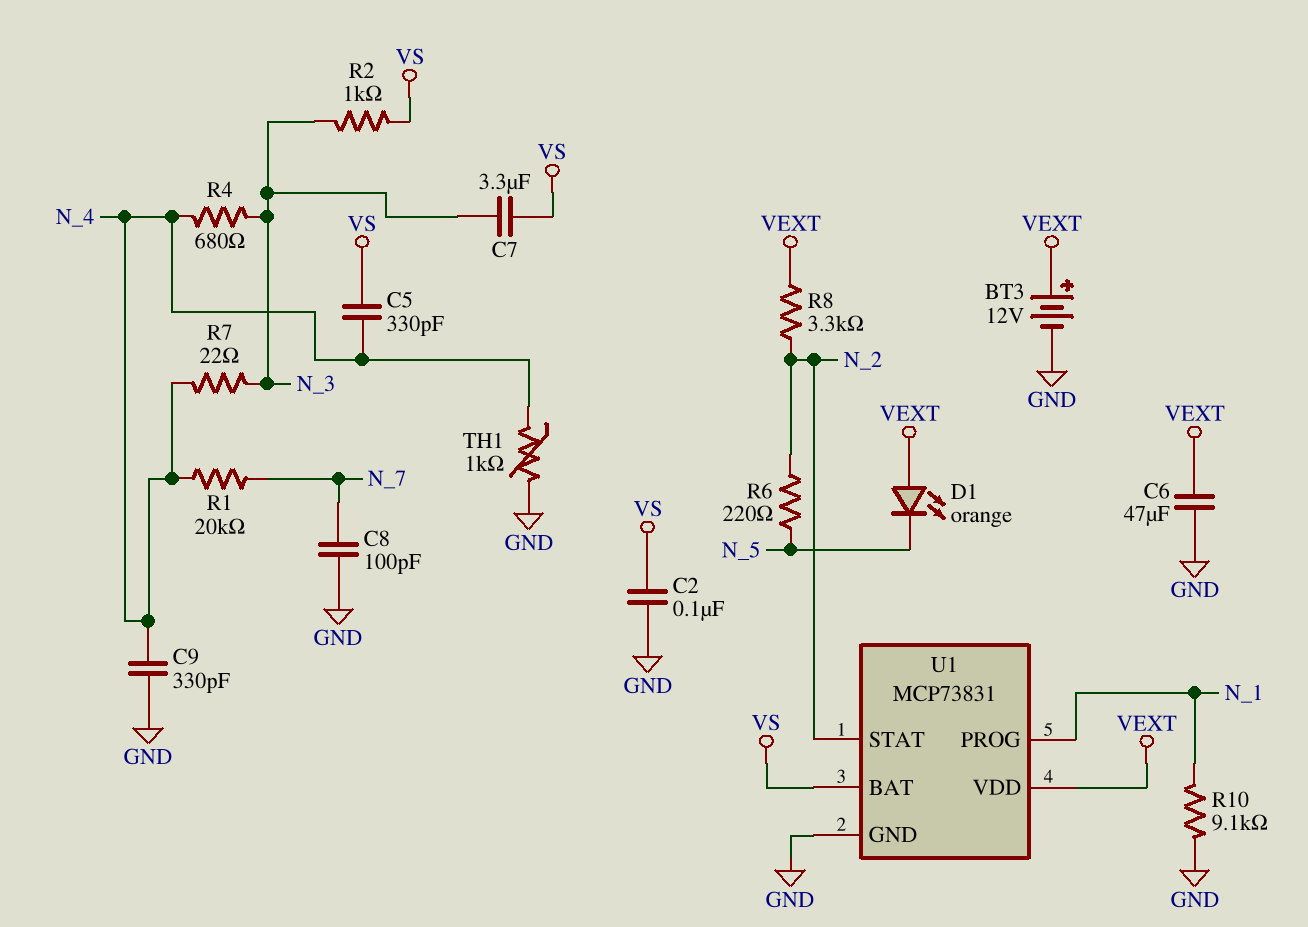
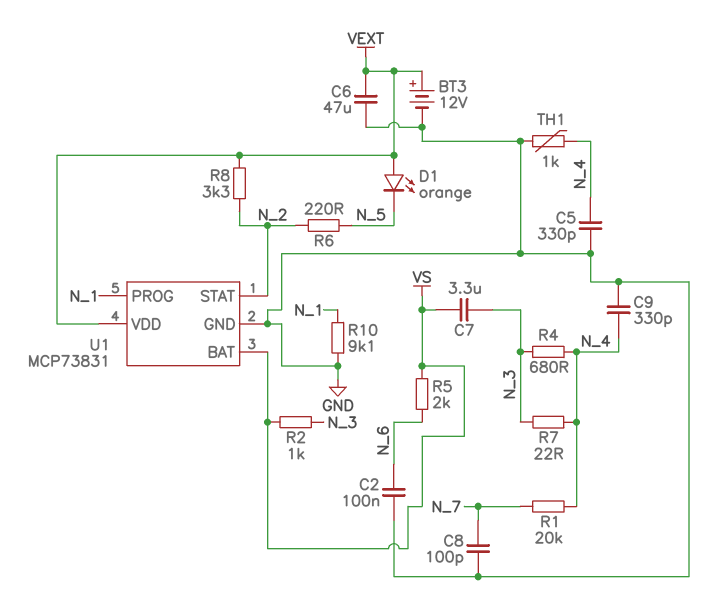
C2: 100nF (GND, VS) -> 100nF (GND, N_6)
C5: 330pF (N_4, VS) -> 330pF (GND, N_4)
R5: none -> 2k (N_6, VS)

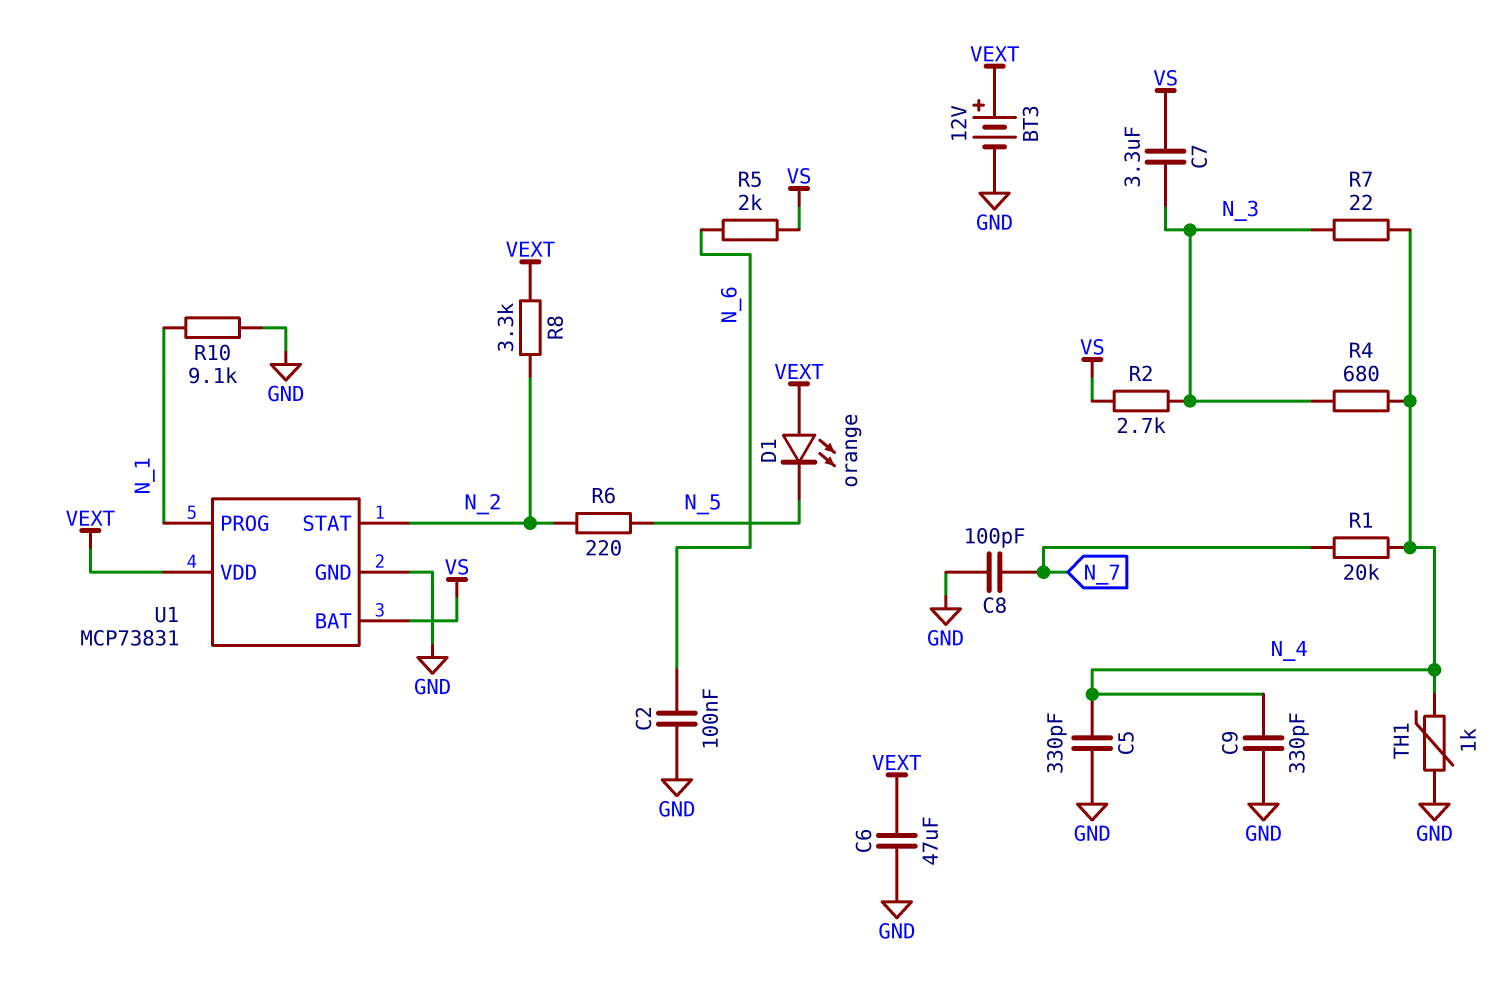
R2: 1k (N_3, VS) -> 2.7k (N_3, VS)

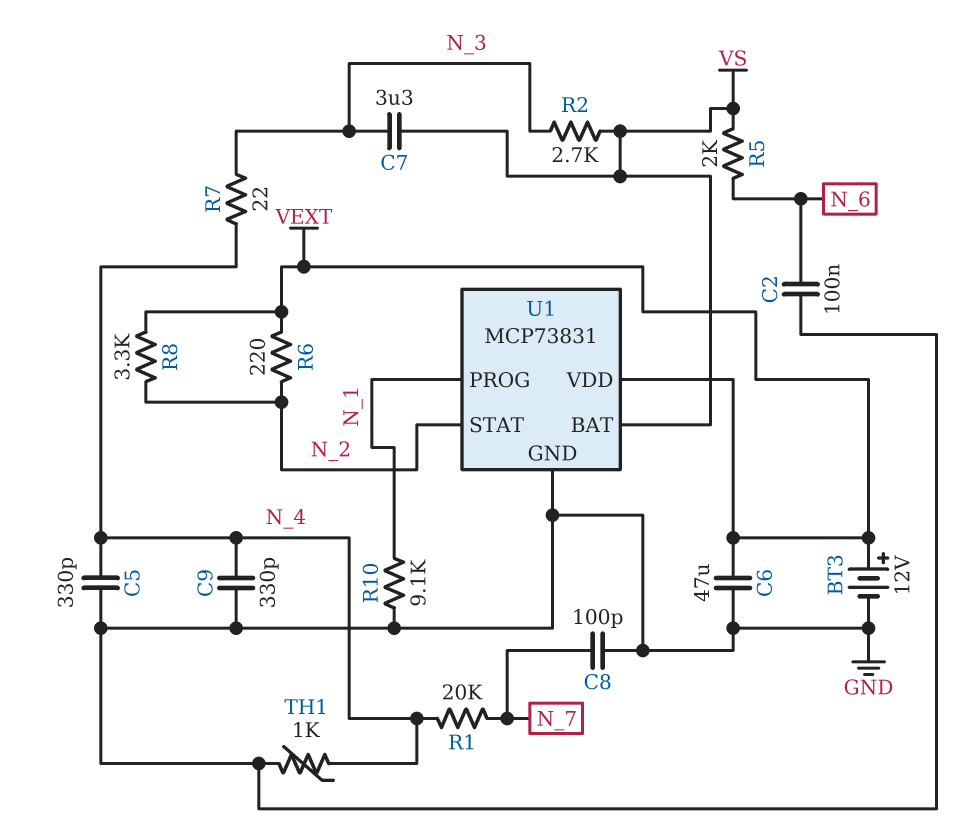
D1: LED orange (A VEXT, K N_5) -> none
R4: 680 (N_3, N_4) -> none
R6: 220 (N_2, N_5) -> 220 (N_2, VEXT)

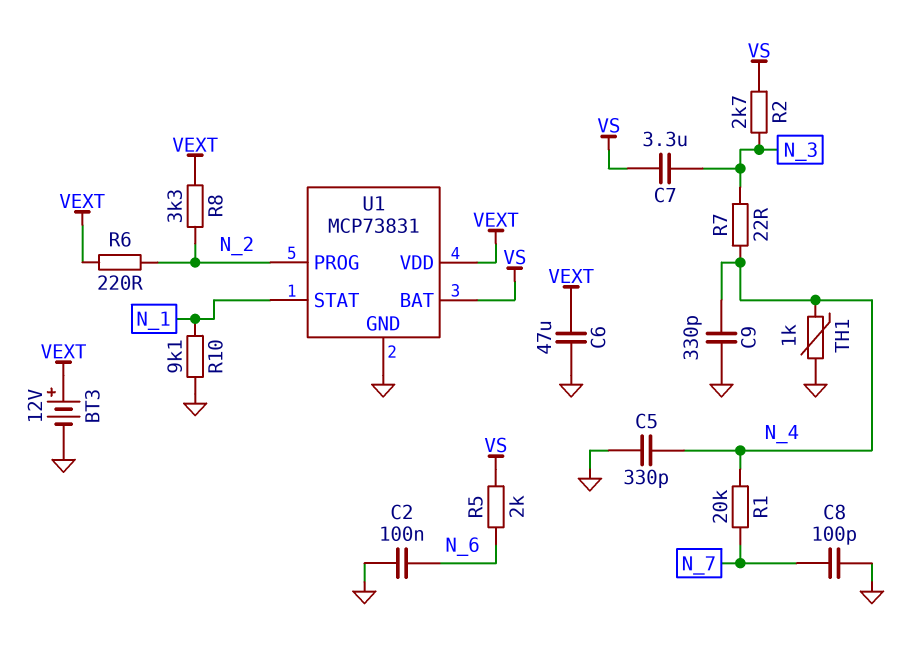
U1 pin PROG: N_1 -> N_2
U1 pin STAT: N_2 -> N_1

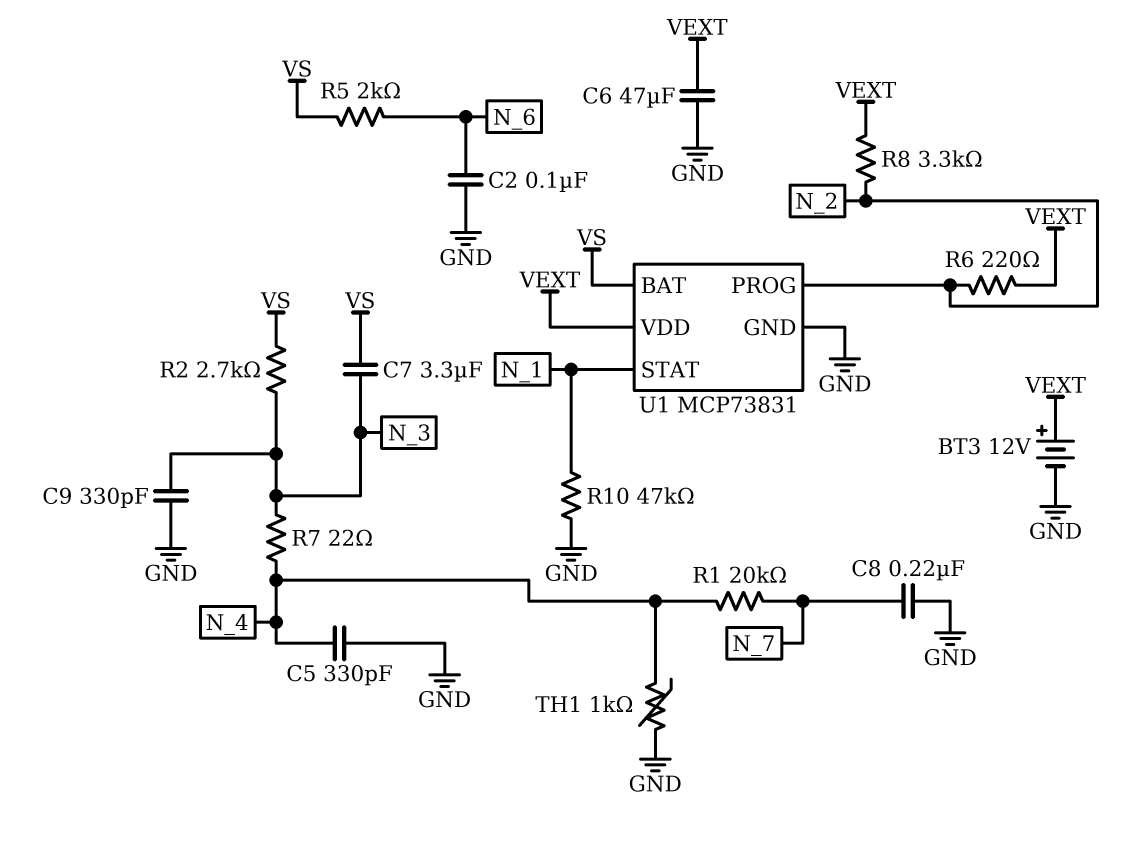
C8: 100pF (GND, N_7) -> 220nF (GND, N_7)
C9: 330pF (GND, N_4) -> 330pF (GND, N_3)
R10: 9.1k (GND, N_1) -> 47k (GND, N_1)

